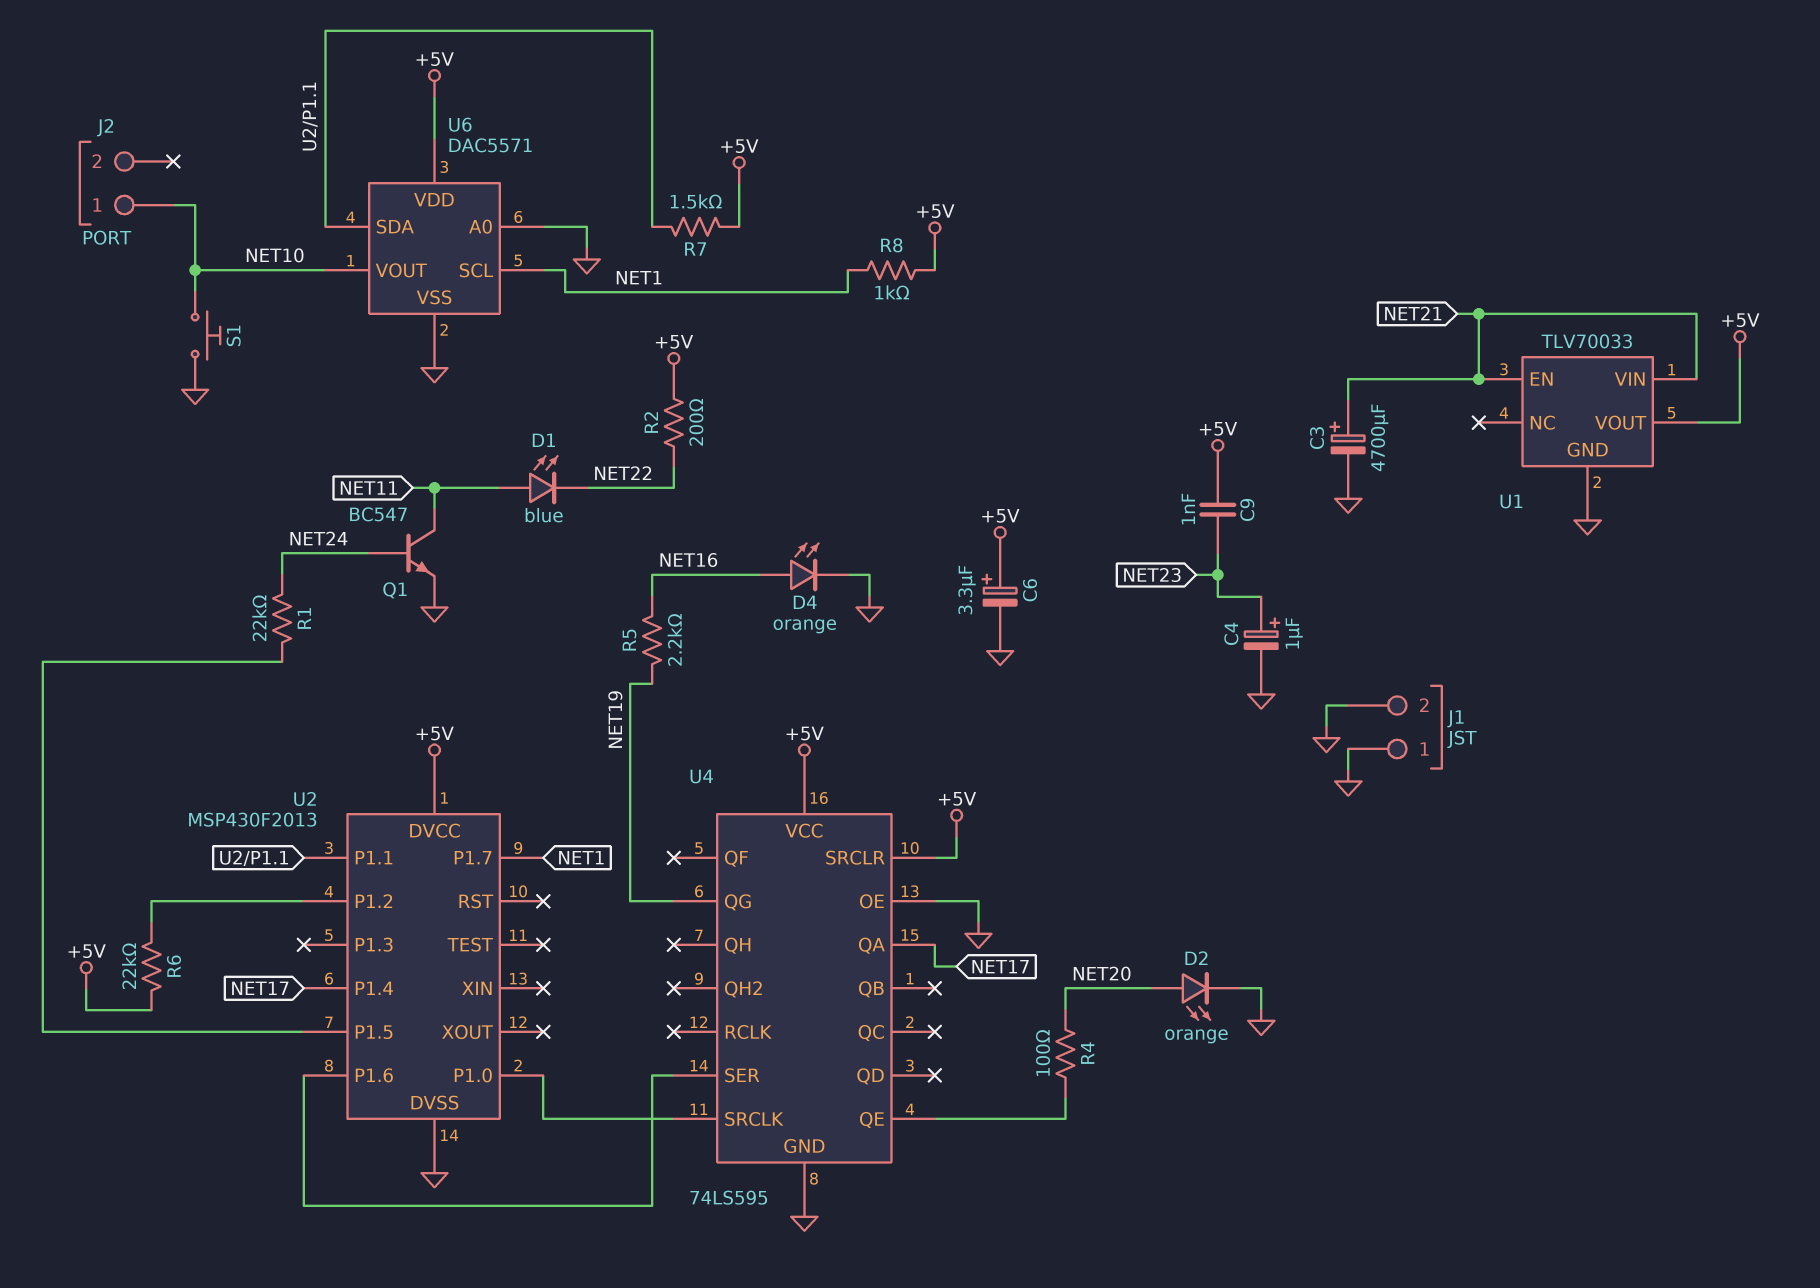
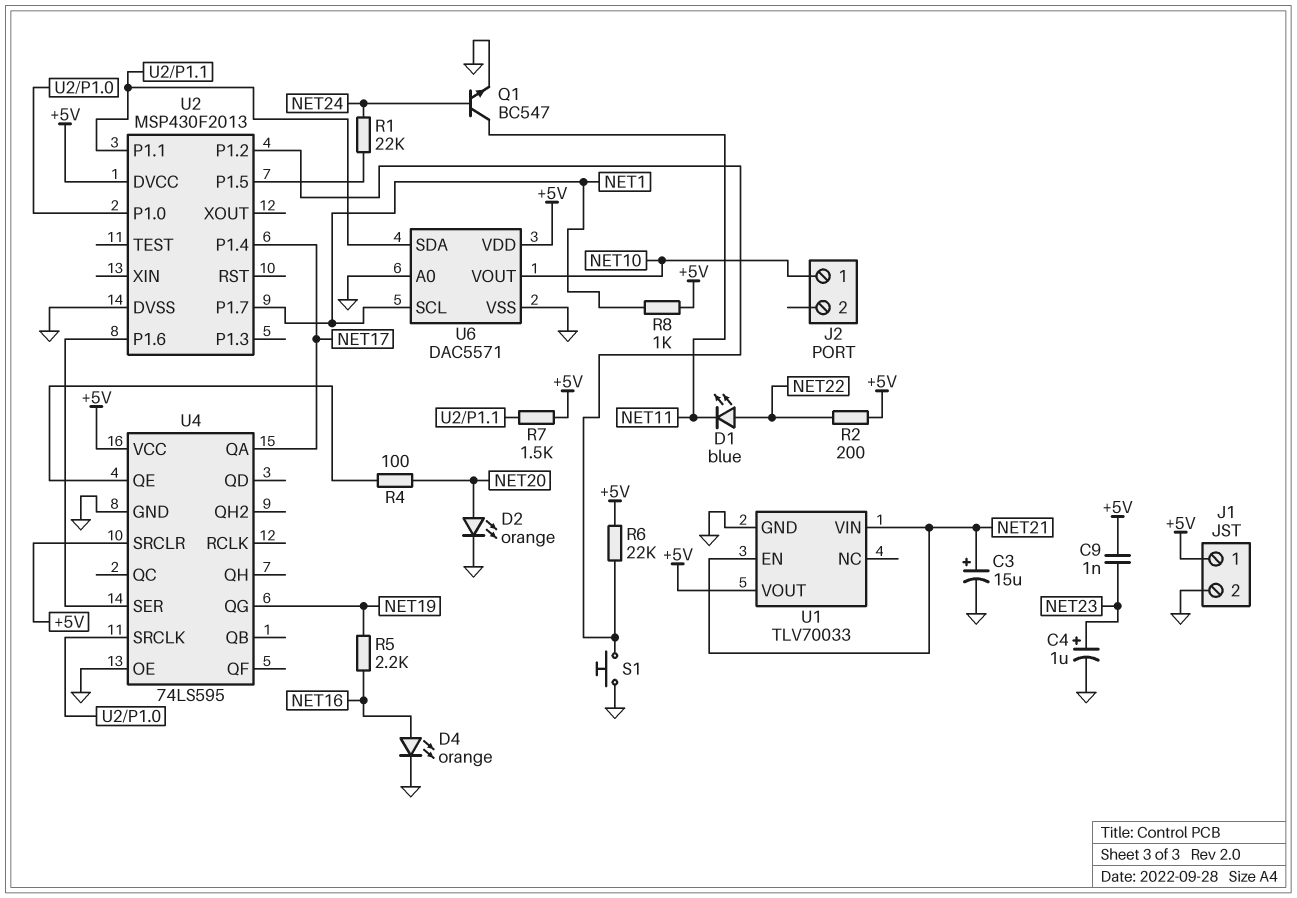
C3: 4700uF (plus NET21, minus GND) -> 15uF (plus NET21, minus GND)
C6: 3.3uF (plus +5V, minus GND) -> none
D1: LED blue (A NET11, K NET22) -> LED blue (A NET22, K NET11)
J1 pin 1: GND -> +5V
S1: button (GND, NET10) -> button (GND, U2/P1.2)

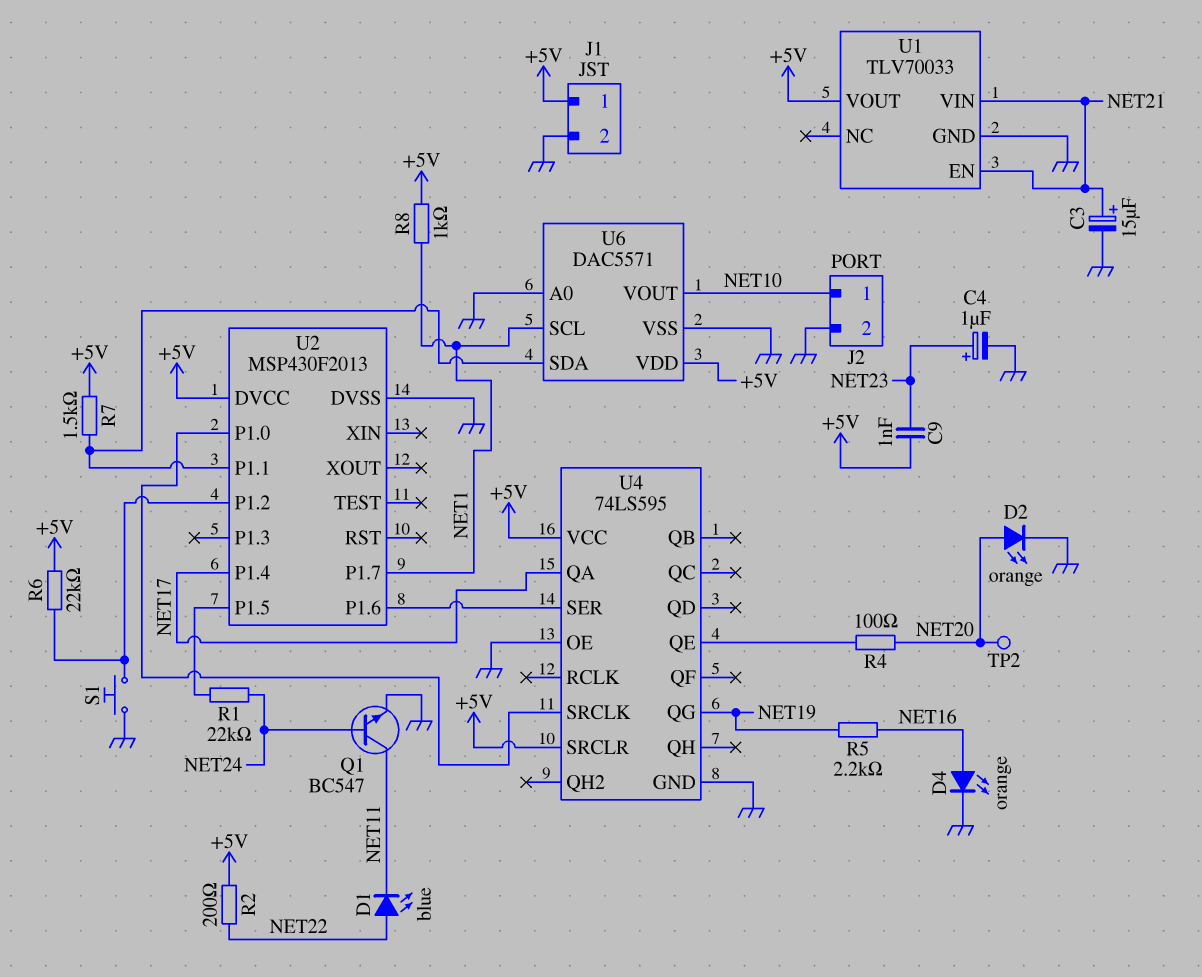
J2 pin 2: none -> GND
TP2: none -> test point (NET20)

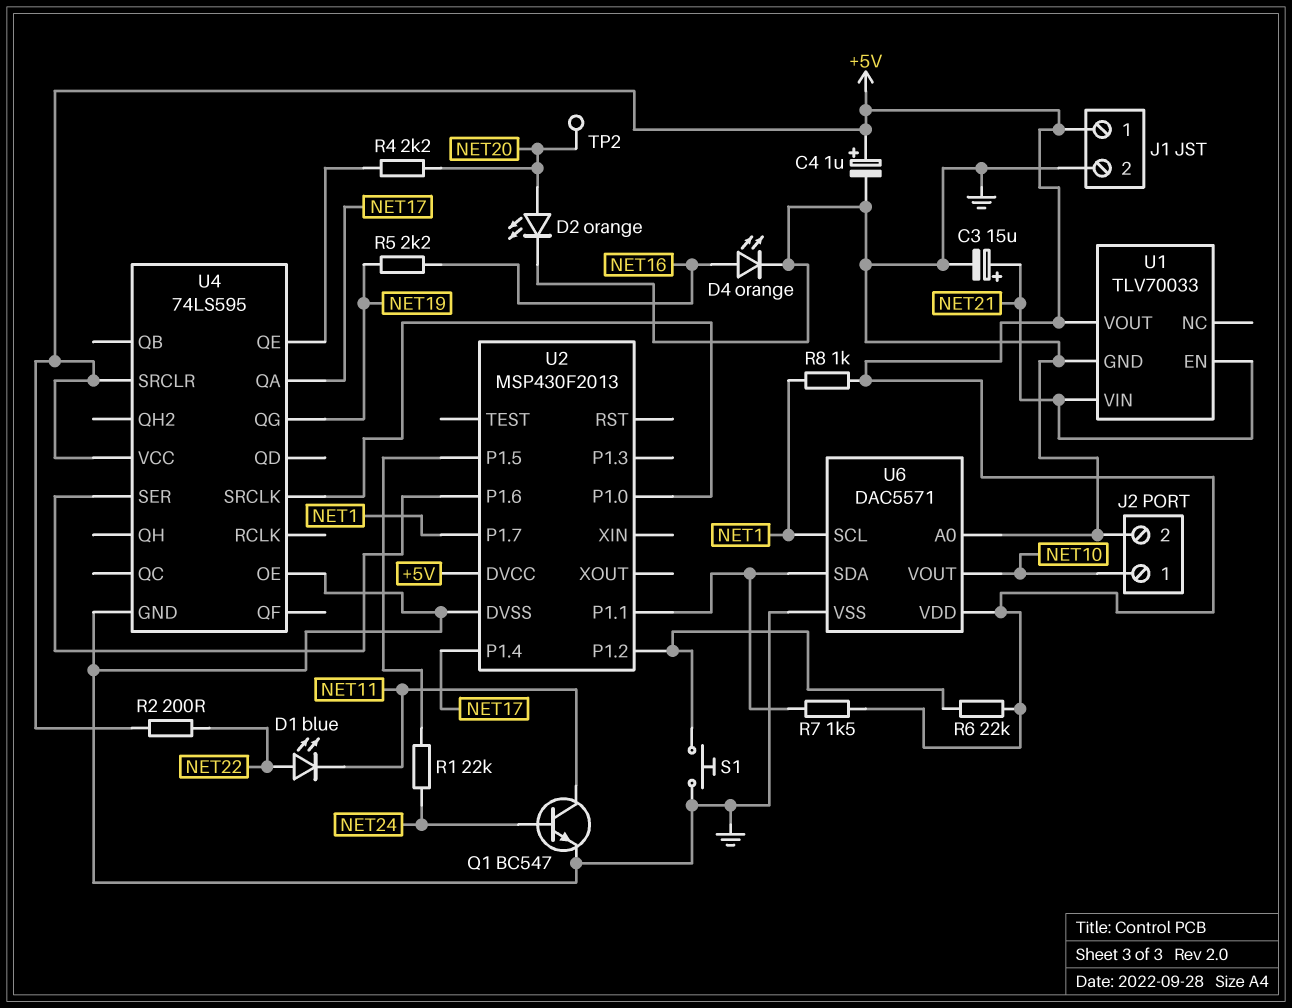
C4: 1uF (plus NET23, minus GND) -> 1uF (plus +5V, minus GND)
C9: 1nF (+5V, NET23) -> none
R4: 100 (NET20, U4/QE) -> 2.2k (NET20, U4/QE)

